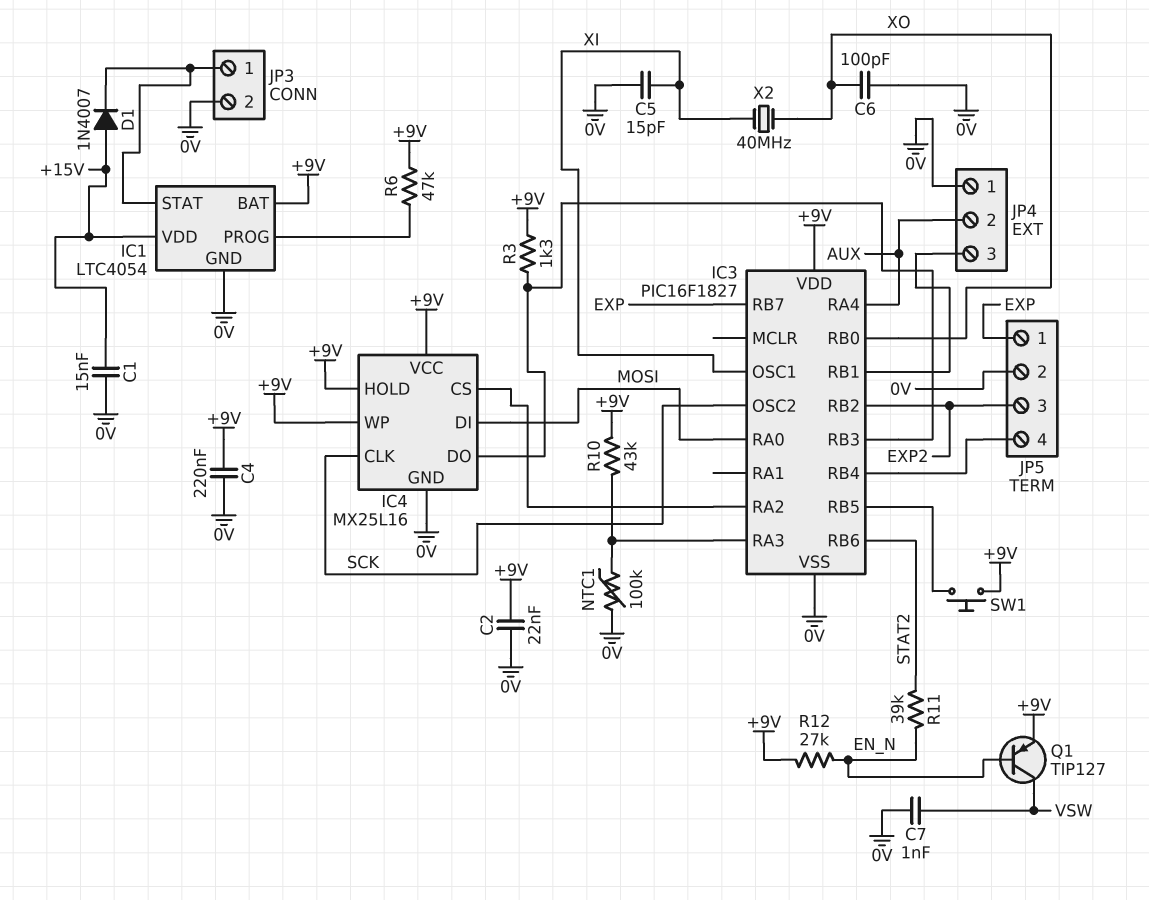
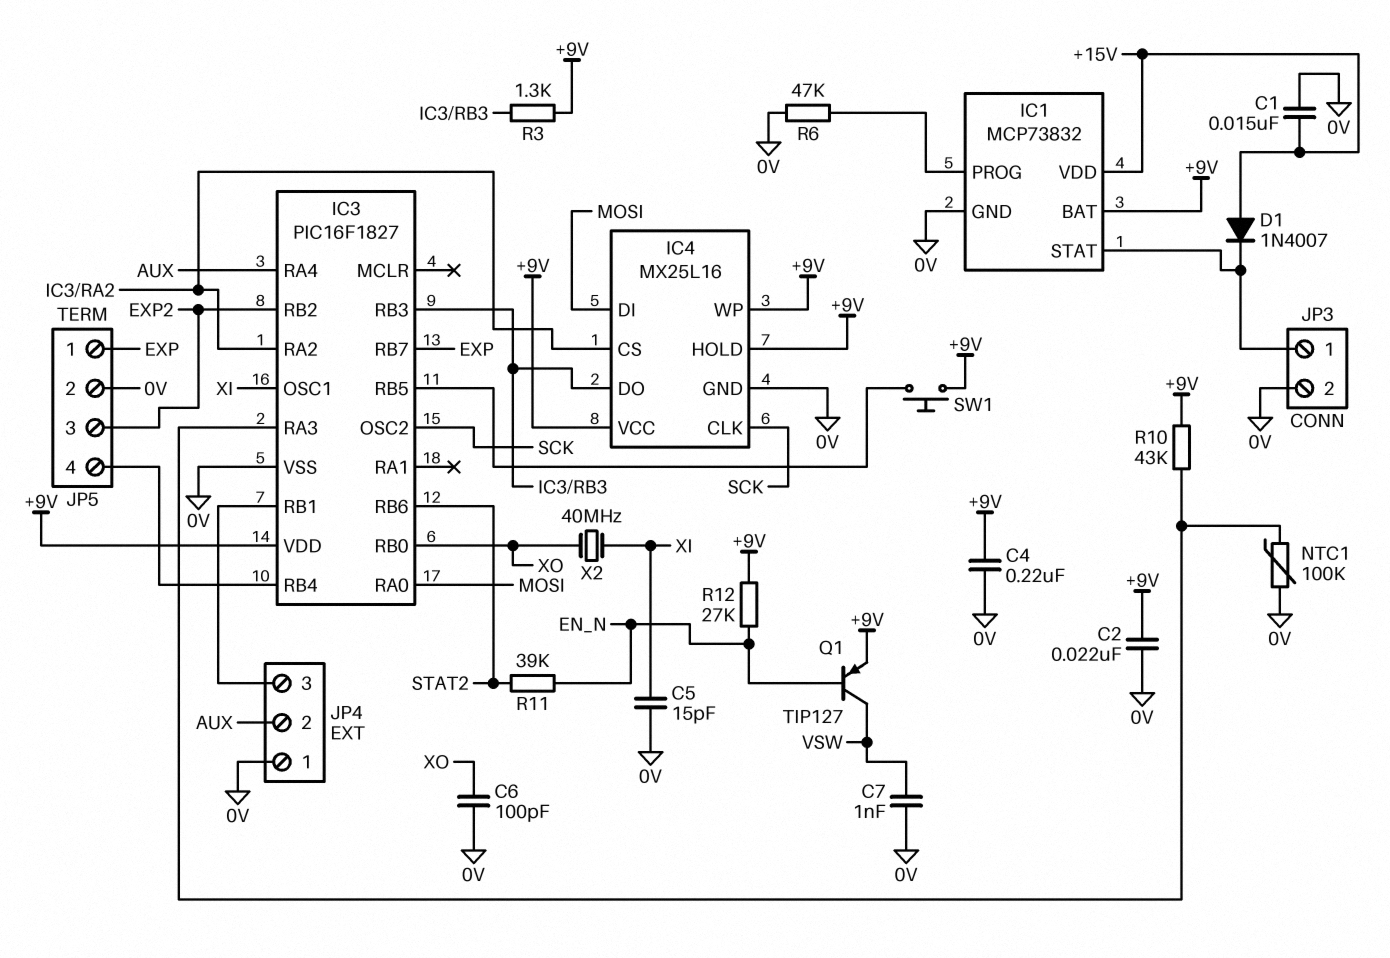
IC1: LTC4054 -> MCP73832
R6: 47k (+9V, IC1/PROG) -> 47k (0V, IC1/PROG)

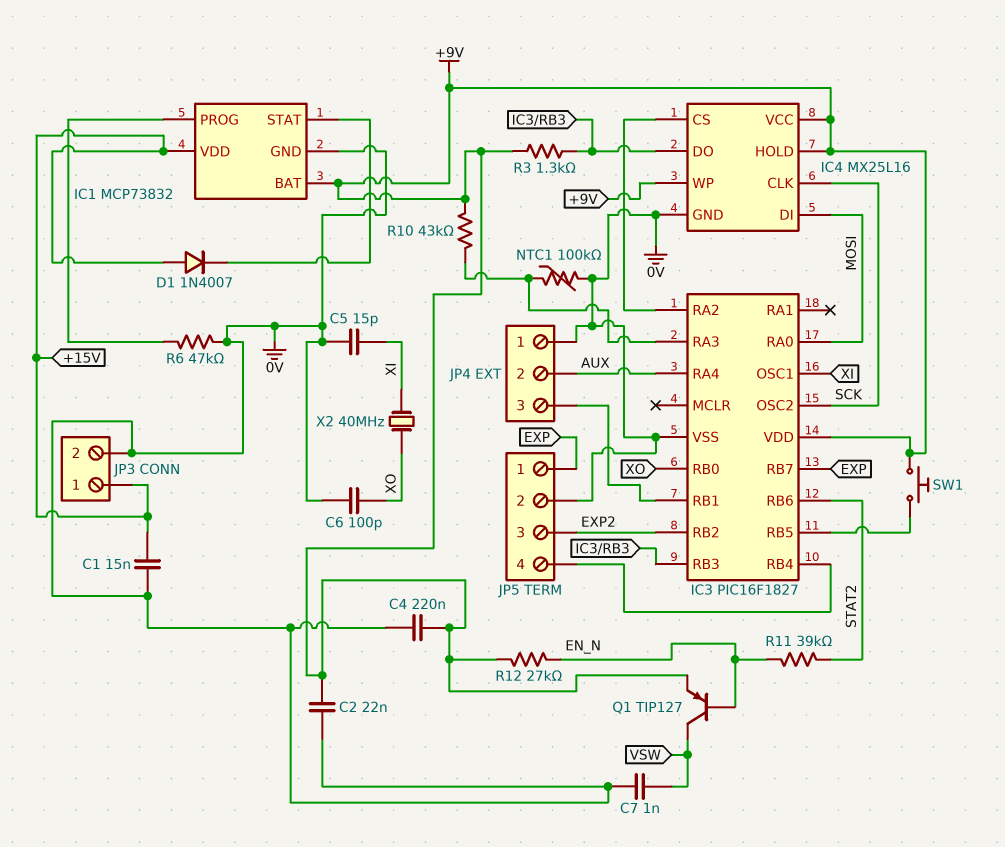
JP3 pin 1: IC1/STAT -> +15V

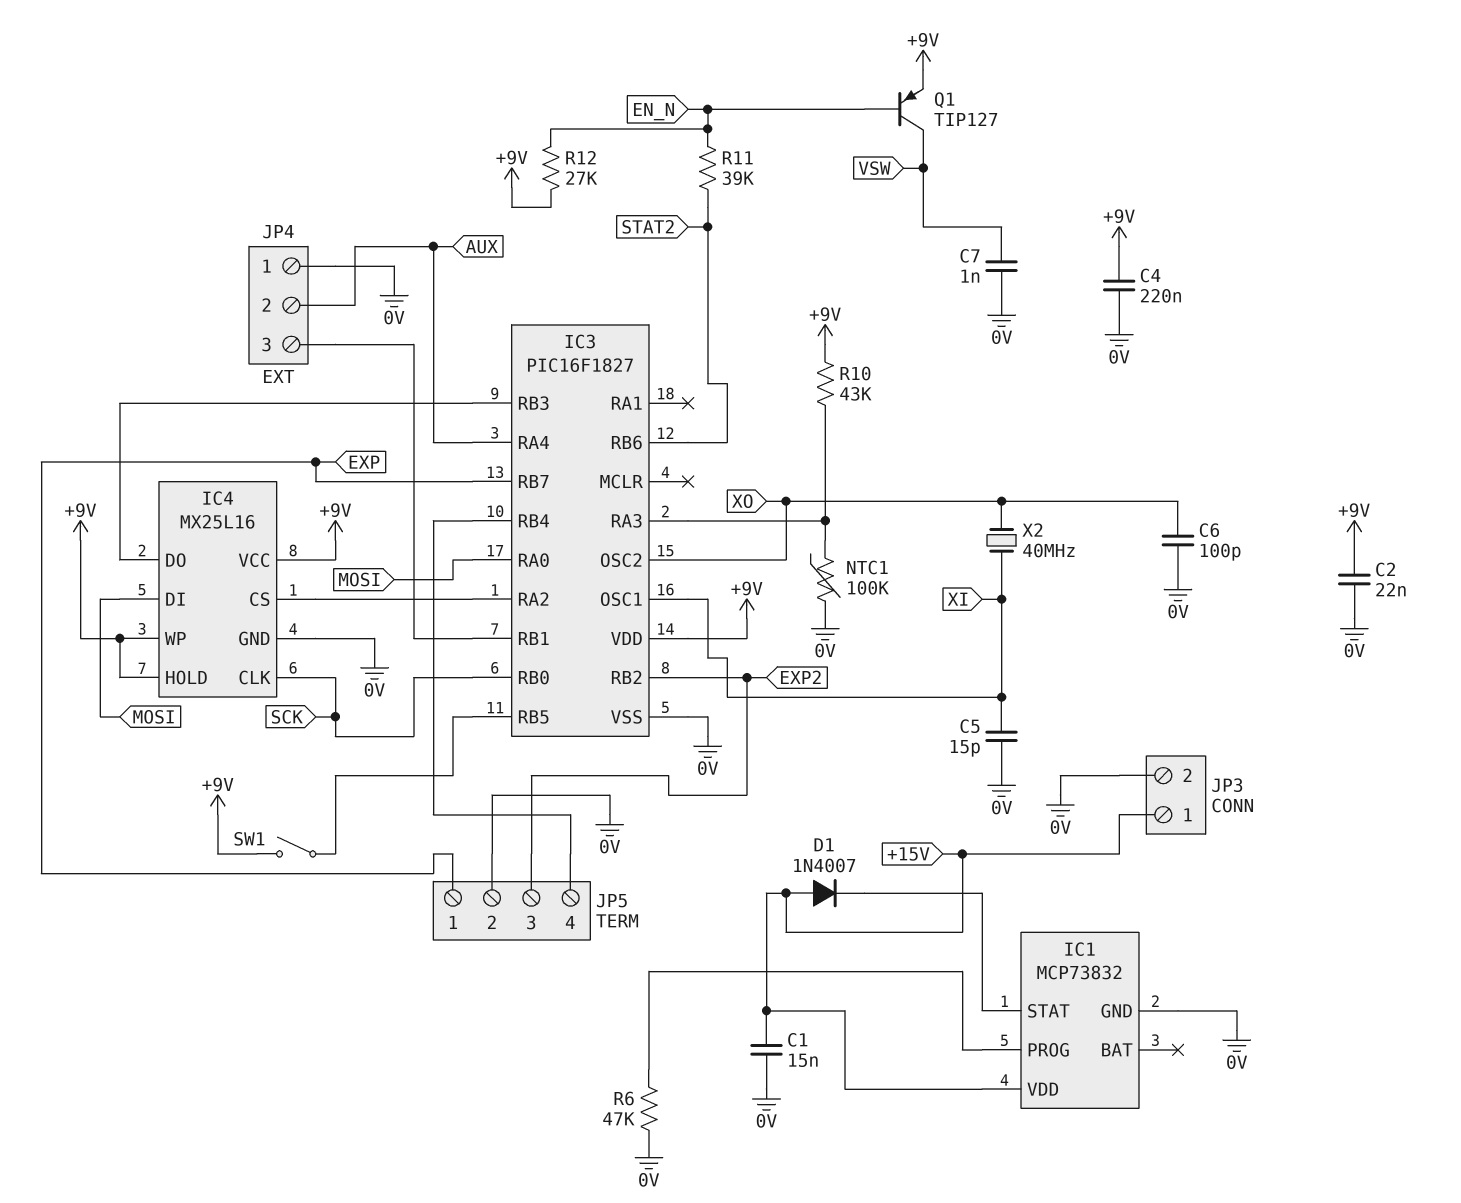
IC1 pin BAT: +9V -> none
IC3 pin OSC2: SCK -> XO
IC3 pin RB0: XO -> SCK
R3: 1.3k (+9V, IC3/RB3) -> none
SW1: button (+9V, IC3/RB5) -> switch (+9V, IC3/RB5)

